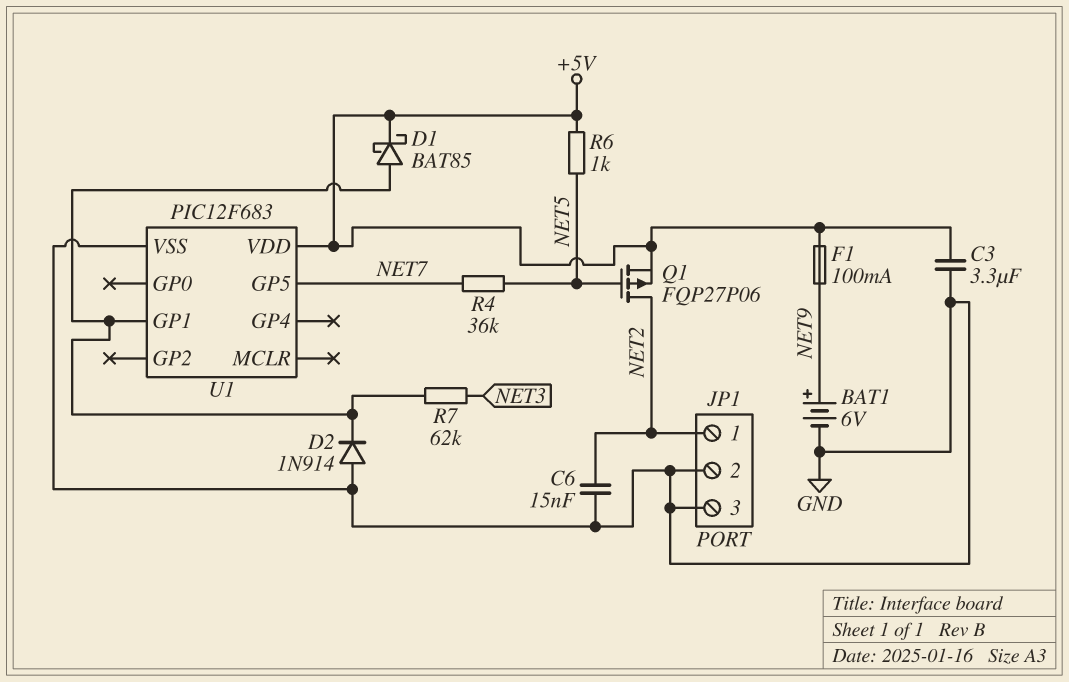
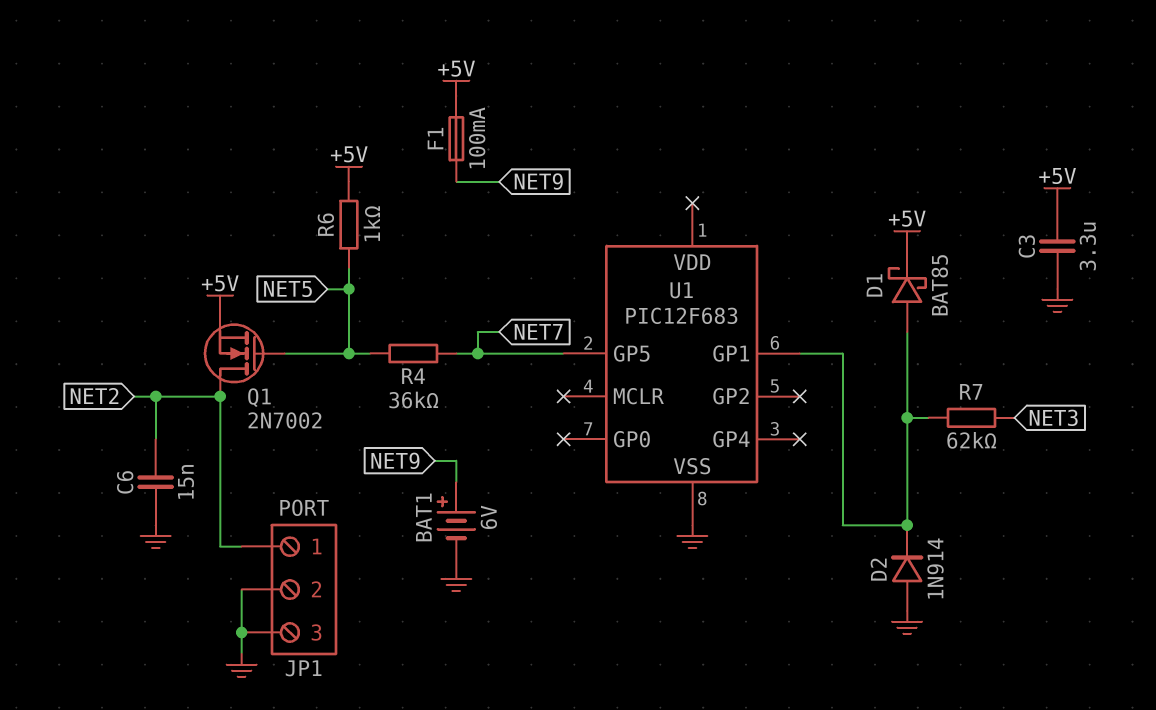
Q1: PMOS FQP27P06 (G NET5, D NET2, S +5V) -> NMOS 2N7002 (G NET5, D NET2, S +5V)
U1 pin VDD: +5V -> none

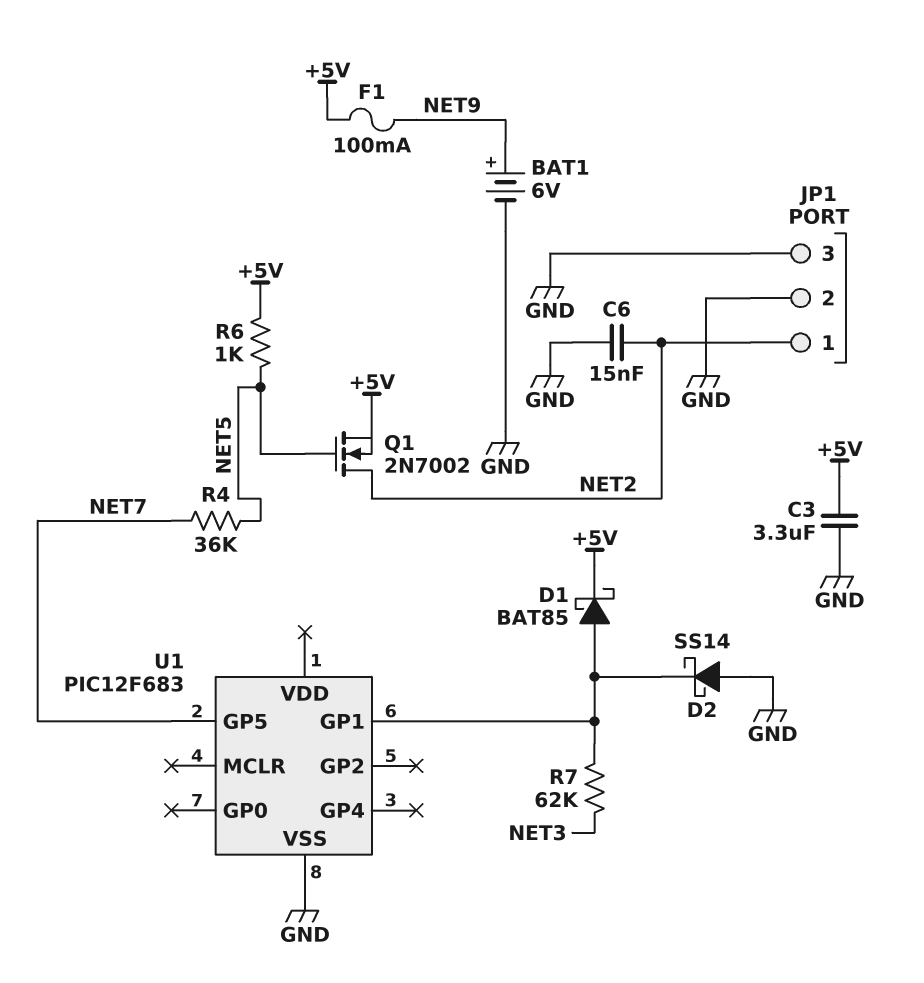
D2: diode 1N914 (A GND, K U1/GP1) -> schottky SS14 (A GND, K U1/GP1)

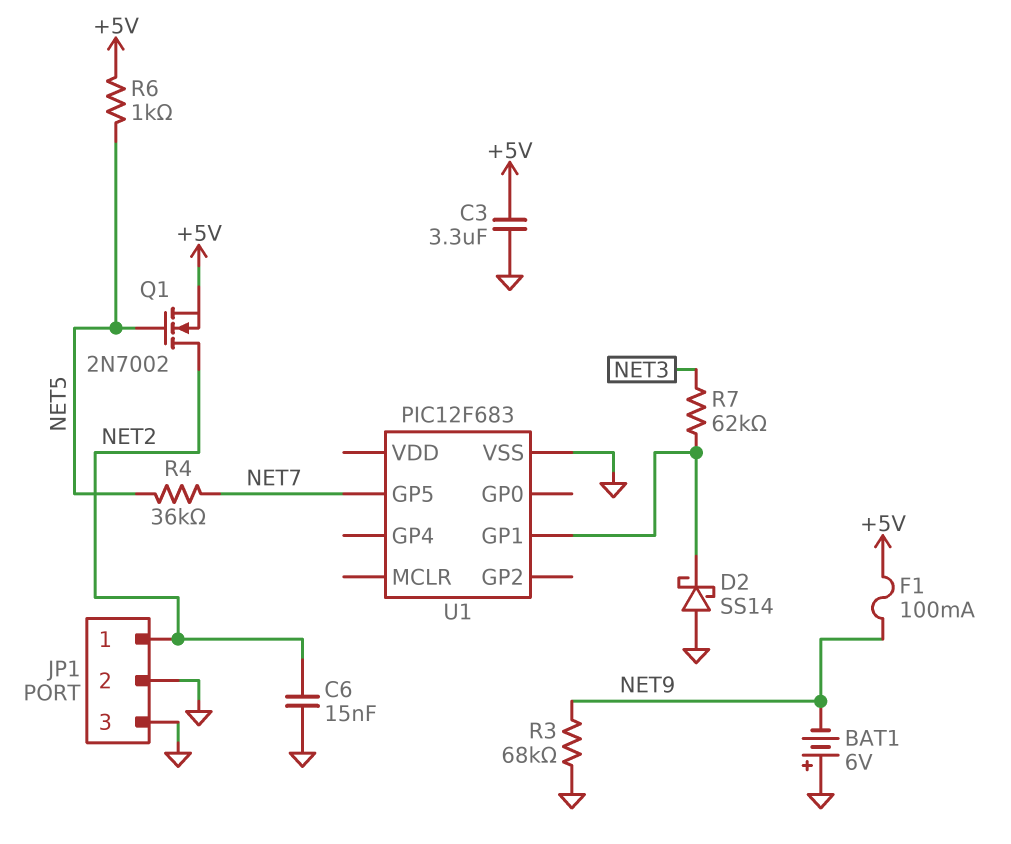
BAT1: 6V (plus NET9, minus GND) -> 6V (plus GND, minus NET9)
D1: schottky BAT85 (A U1/GP1, K +5V) -> none
R3: none -> 68k (GND, NET9)

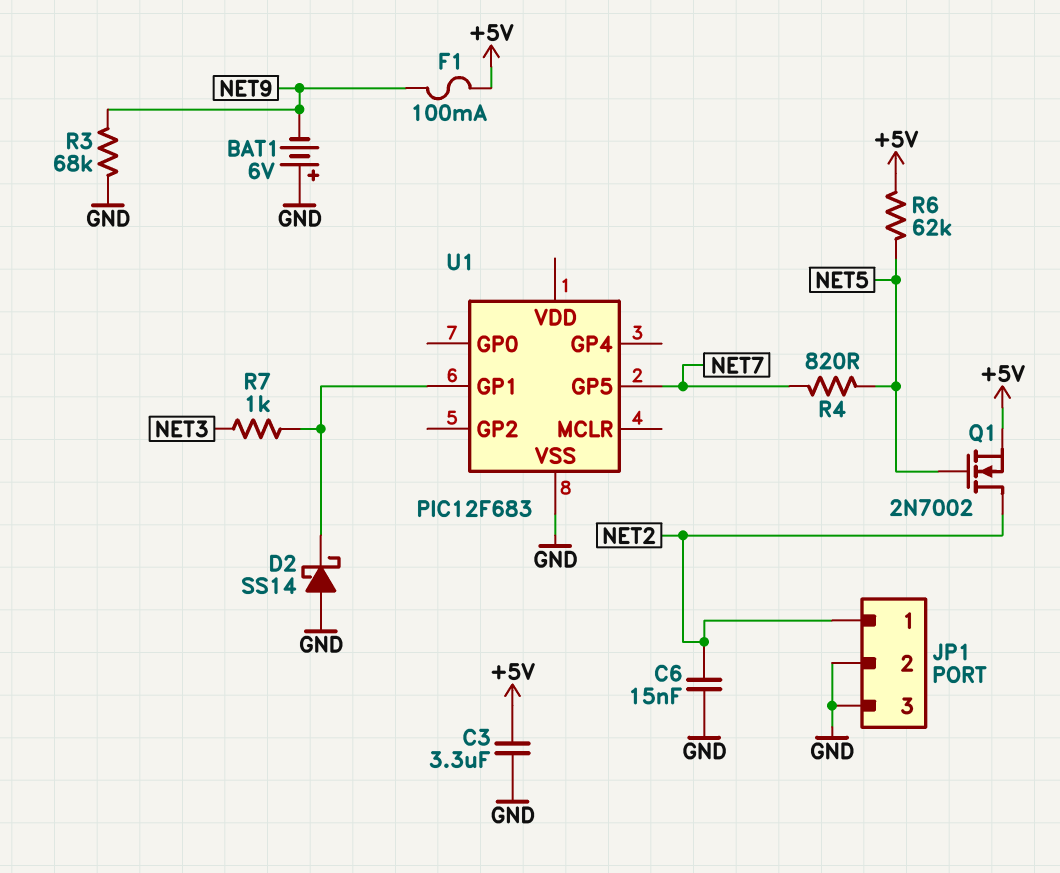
R4: 36k (NET5, NET7) -> 820 (NET5, NET7)
R6: 1k (+5V, NET5) -> 62k (+5V, NET5)
R7: 62k (NET3, U1/GP1) -> 1k (NET3, U1/GP1)

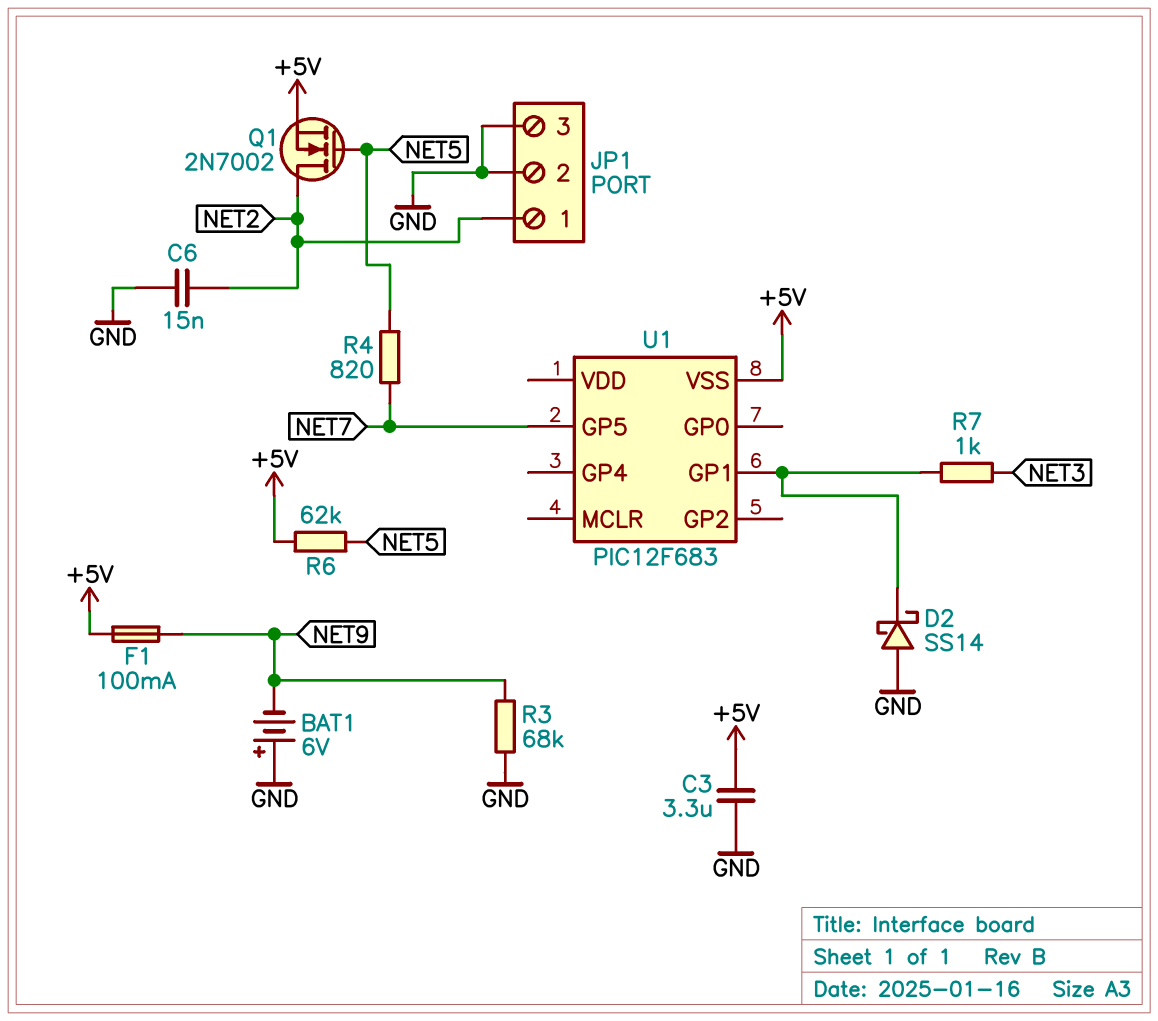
U1 pin VSS: GND -> +5V

